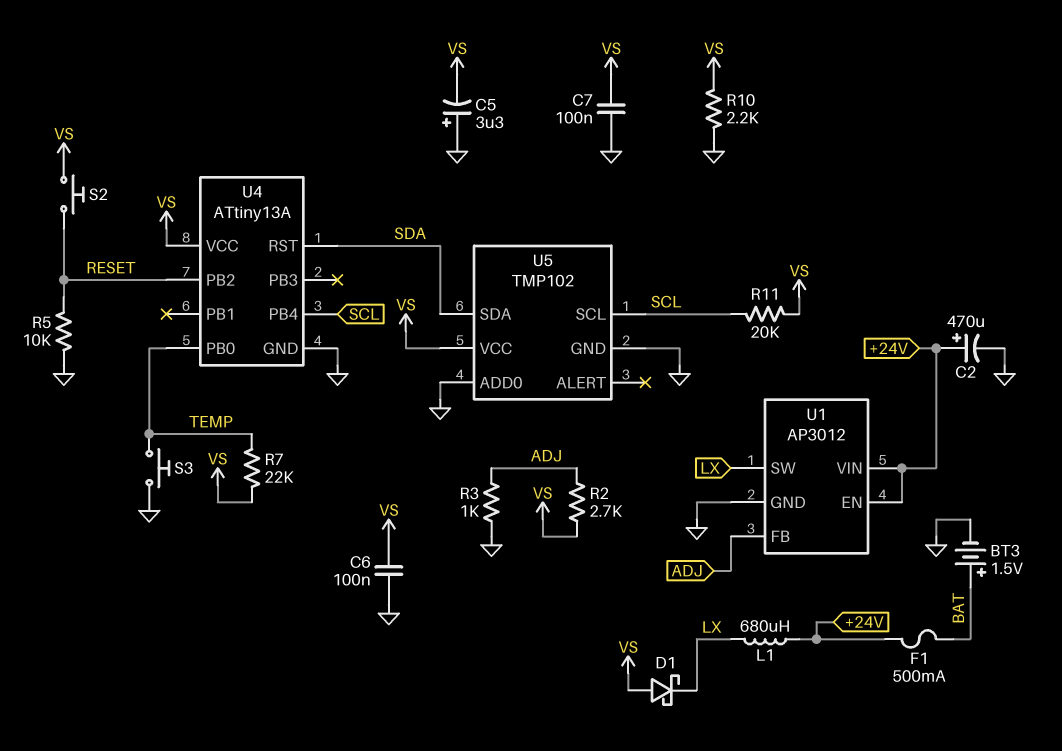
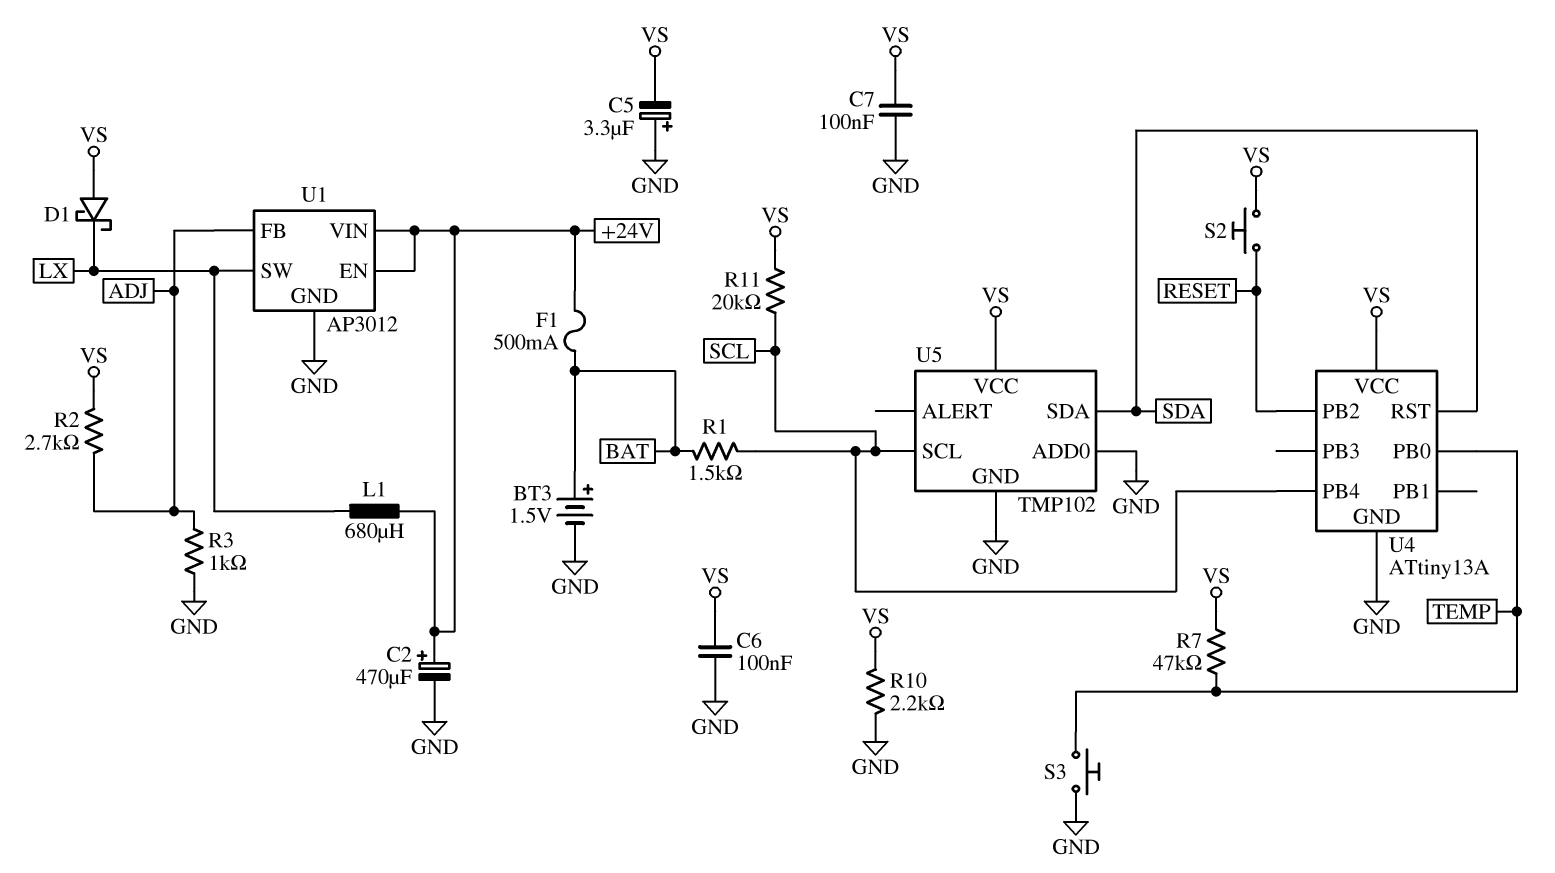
R1: none -> 1.5k (BAT, SCL)
R5: 10k (GND, RESET) -> none
R7: 22k (TEMP, VS) -> 47k (TEMP, VS)

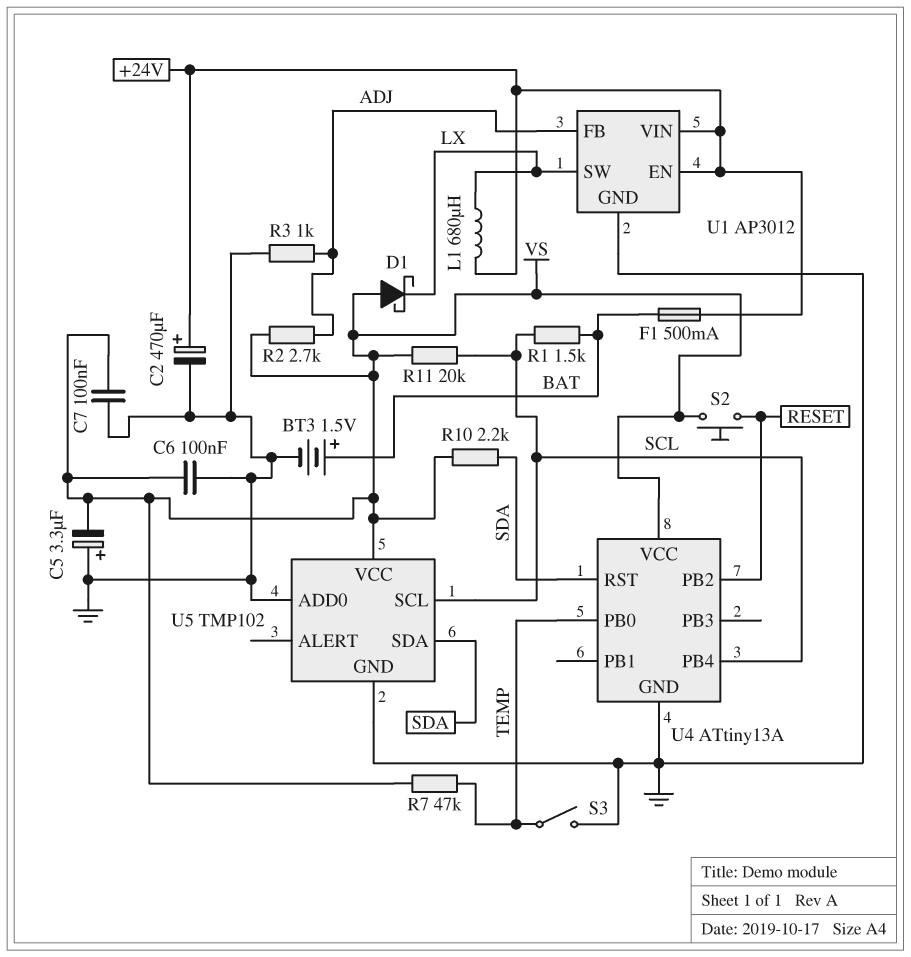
R10: 2.2k (GND, VS) -> 2.2k (SDA, VS)
S3: button (GND, TEMP) -> switch (GND, TEMP)

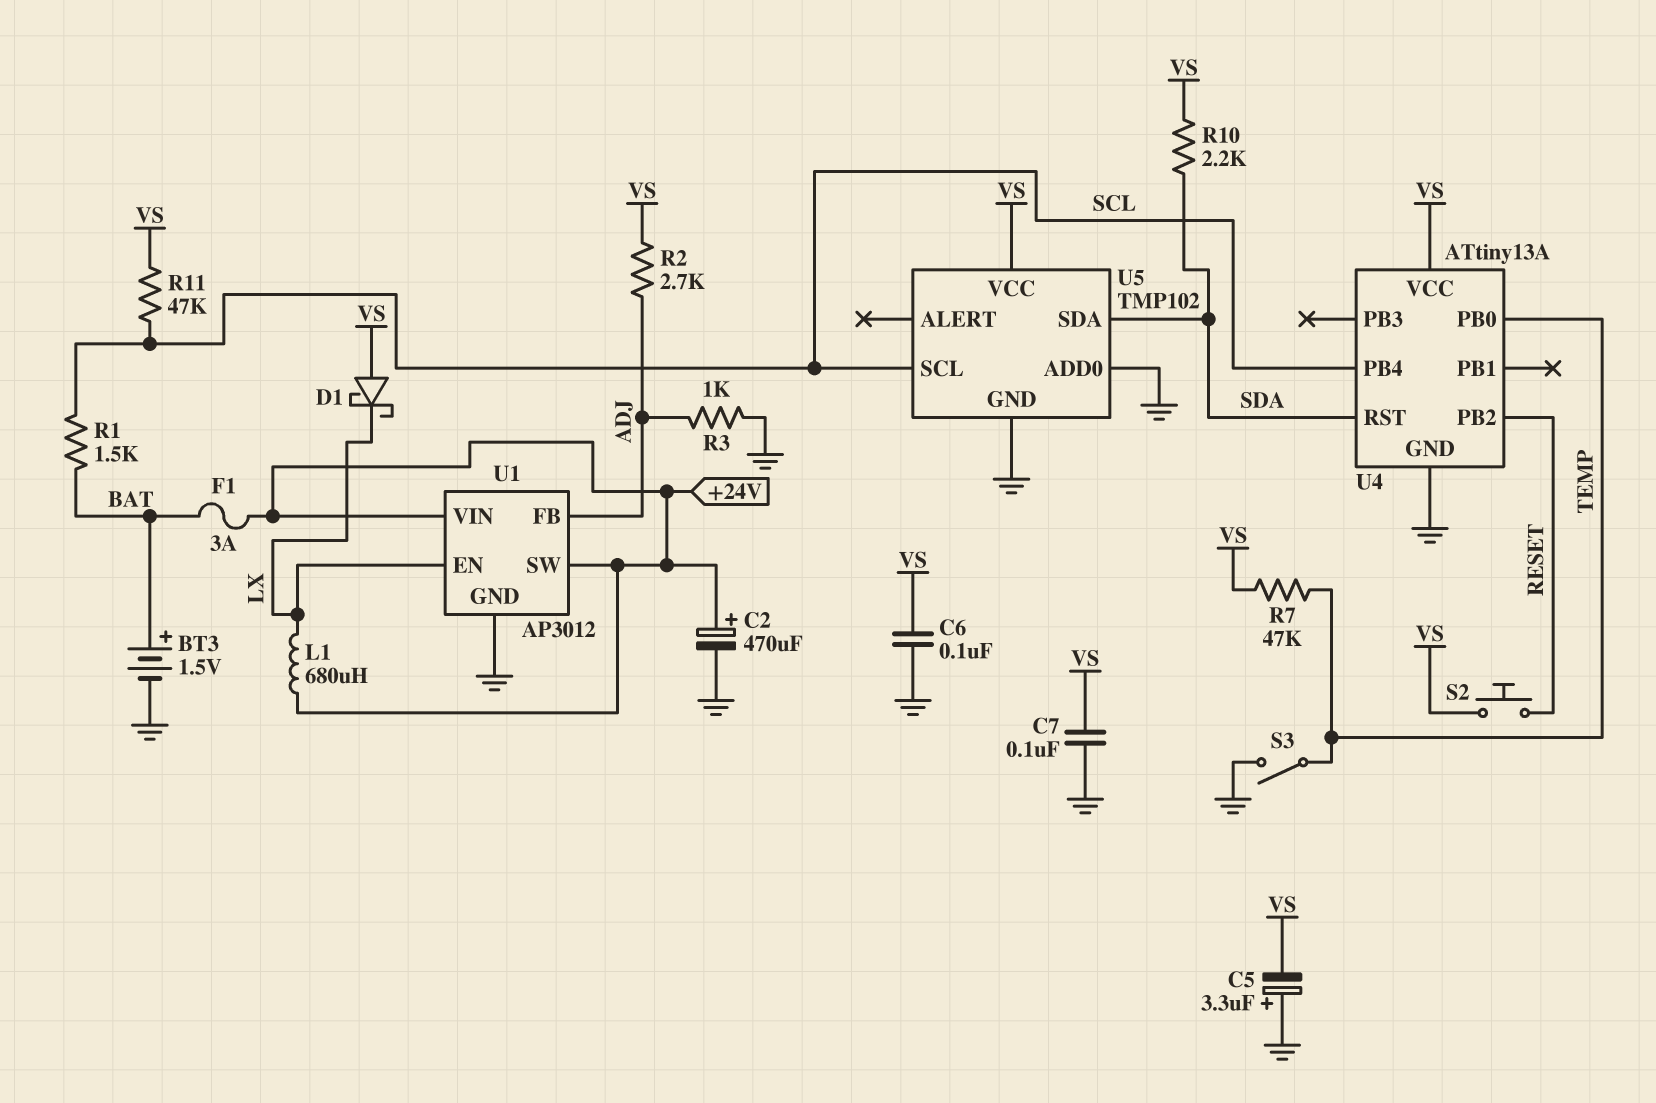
F1: 500mA (+24V, BAT) -> 3A (+24V, BAT)
R11: 20k (SCL, VS) -> 47k (SCL, VS)
U1 pin EN: +24V -> LX
U1 pin SW: LX -> +24V

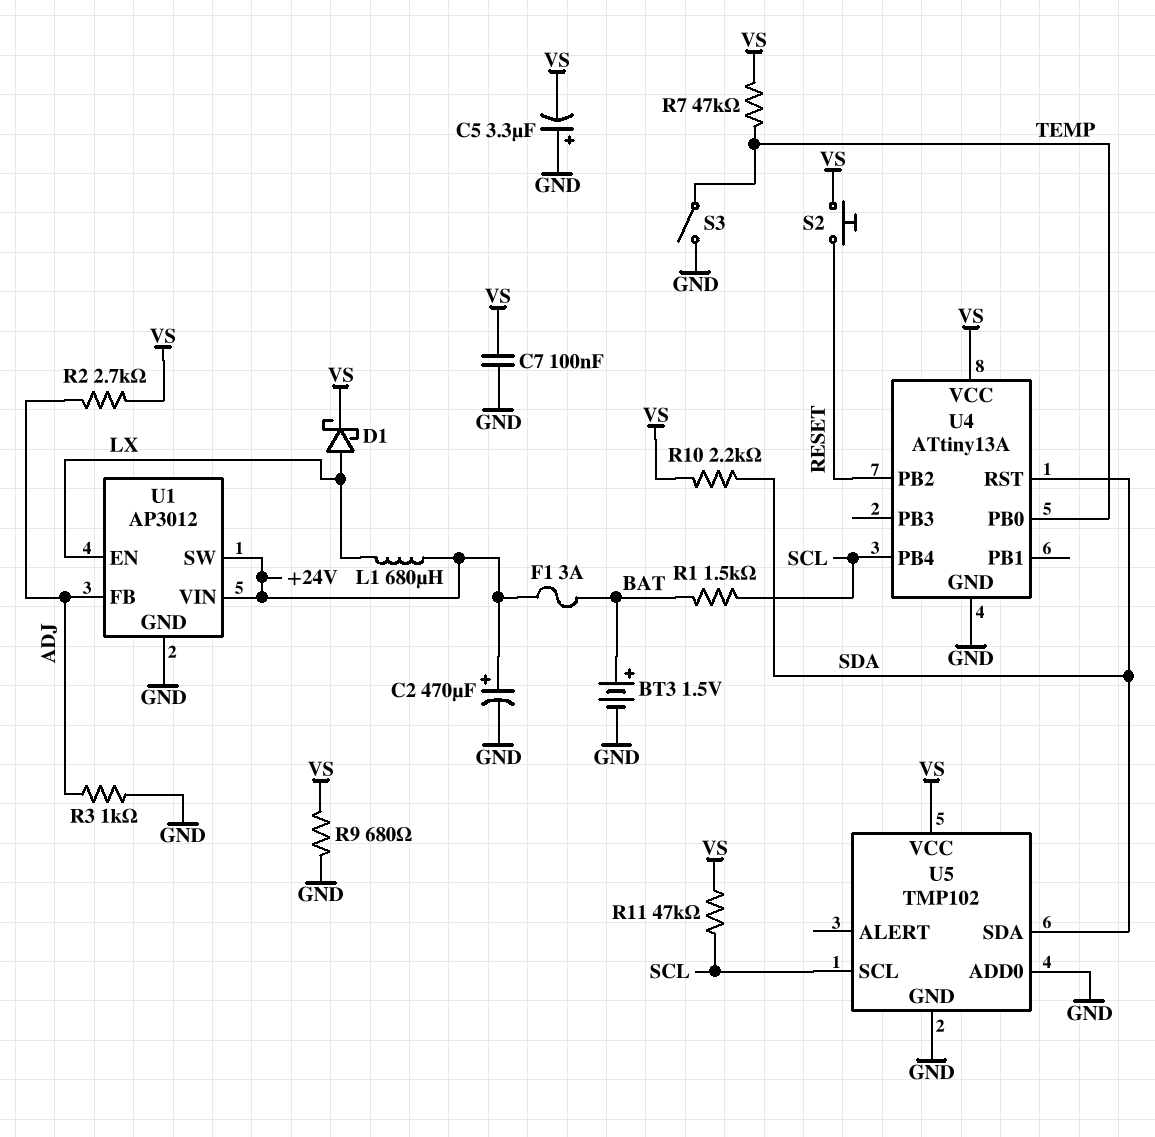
C6: 100nF (GND, VS) -> none
D1: schottky (A VS, K LX) -> schottky (A LX, K VS)
R9: none -> 680 (GND, VS)

